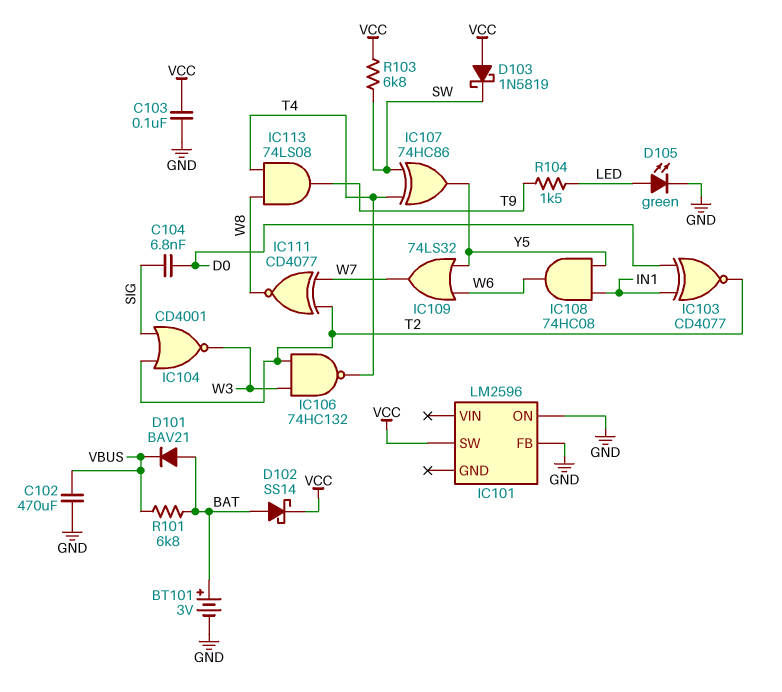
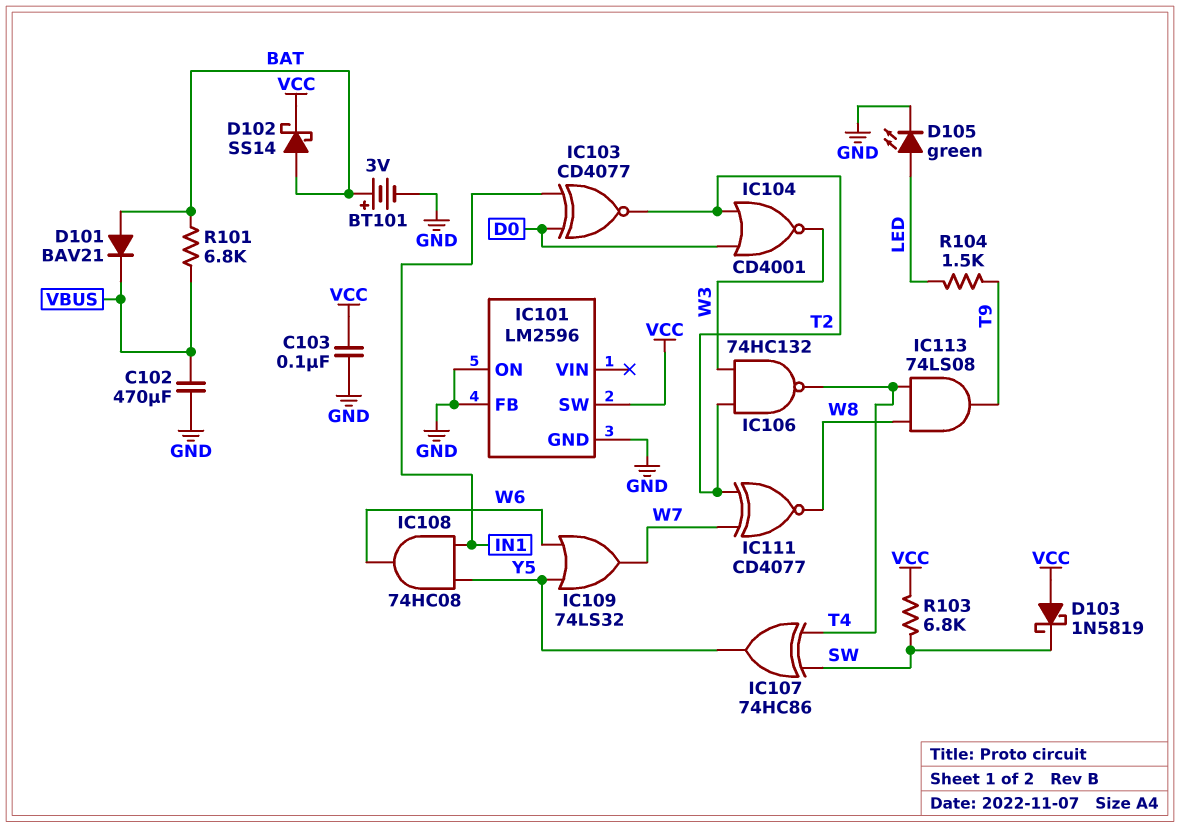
C104: 6.8nF (D0, SIG) -> none
IC101 pin GND: none -> GND
IC104: NOR CD4001 (in SIG, in T2, out W3) -> NOR CD4001 (in D0, in T2, out W3)

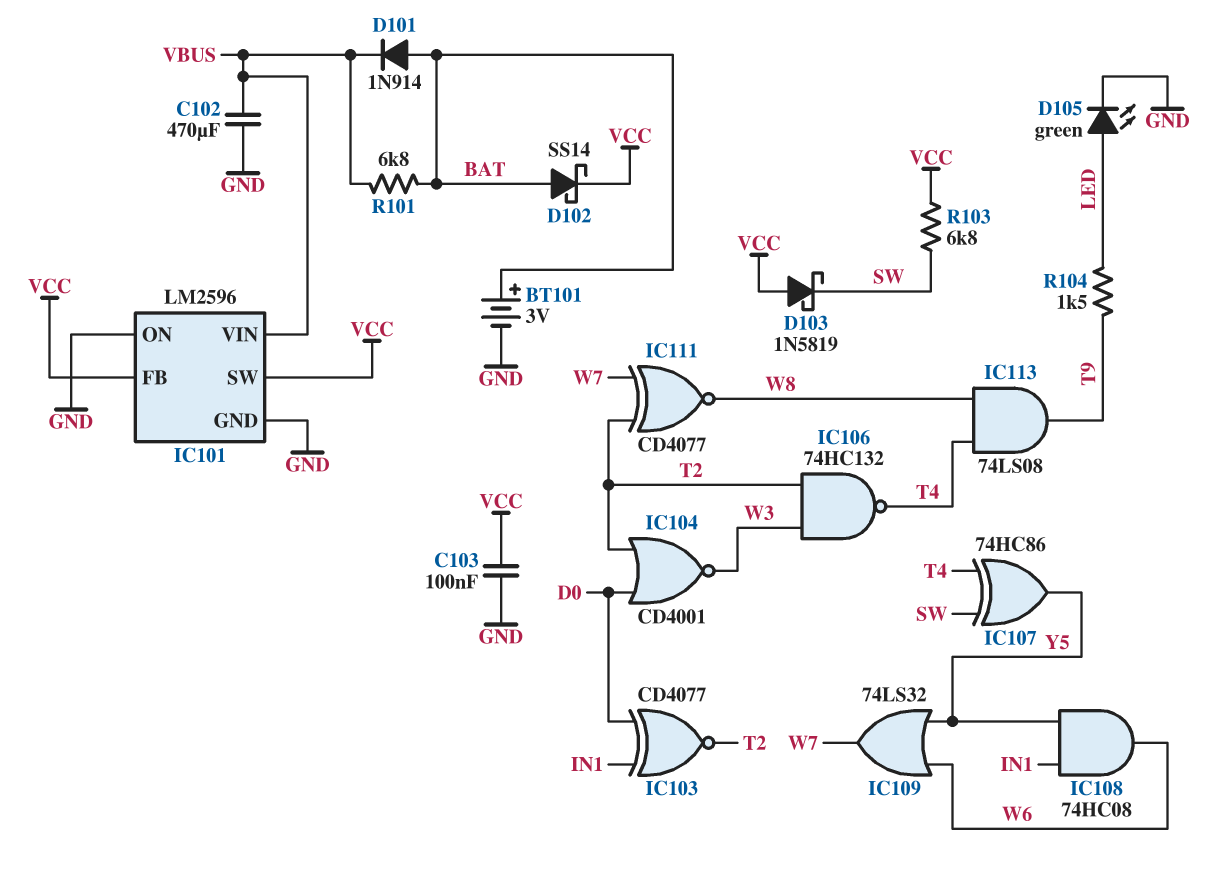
D101: diode BAV21 (A BAT, K VBUS) -> diode 1N914 (A BAT, K VBUS)
IC101 pin FB: GND -> VCC
IC101 pin VIN: none -> VBUS

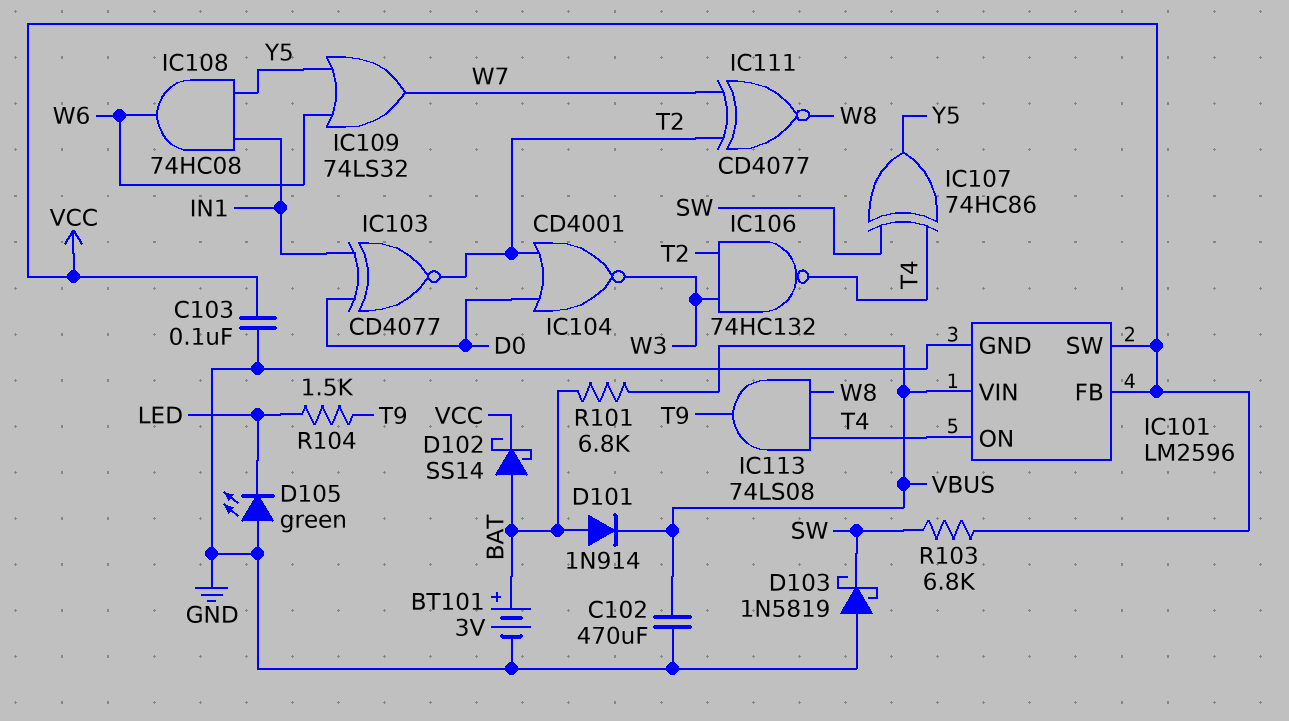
D103: schottky 1N5819 (A VCC, K SW) -> schottky 1N5819 (A GND, K SW)
D105: LED green (A LED, K GND) -> LED green (A GND, K LED)
IC101 pin ON: GND -> T4

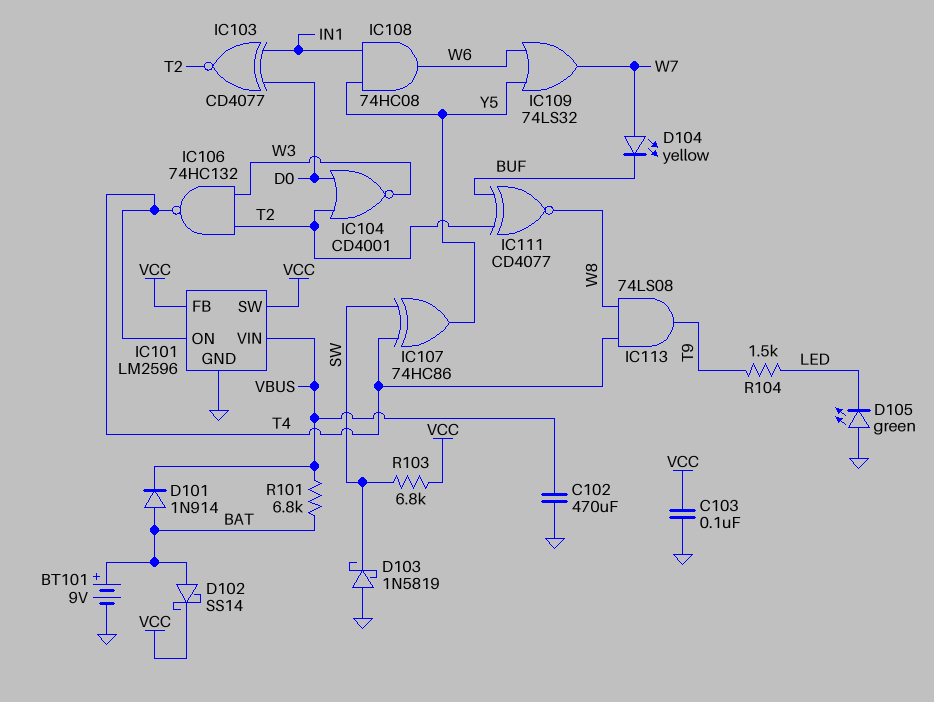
BT101: 3V (plus BAT, minus GND) -> 9V (plus BAT, minus GND)
D104: none -> LED yellow (A W7, K BUF)
IC111: XNOR CD4077 (in T2, in W7, out W8) -> XNOR CD4077 (in BUF, in T2, out W8)

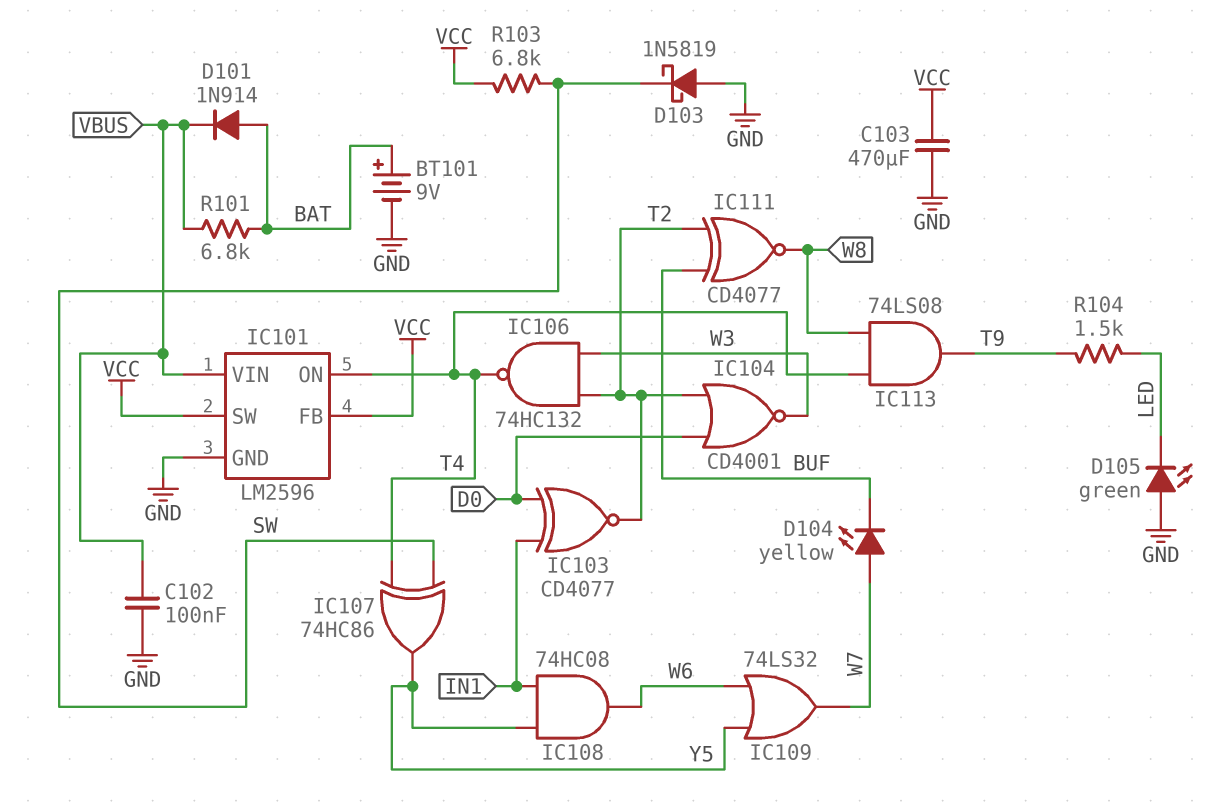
C102: 470uF (GND, VBUS) -> 100nF (GND, VBUS)
C103: 100nF (GND, VCC) -> 470uF (GND, VCC)
D102: schottky SS14 (A BAT, K VCC) -> none

